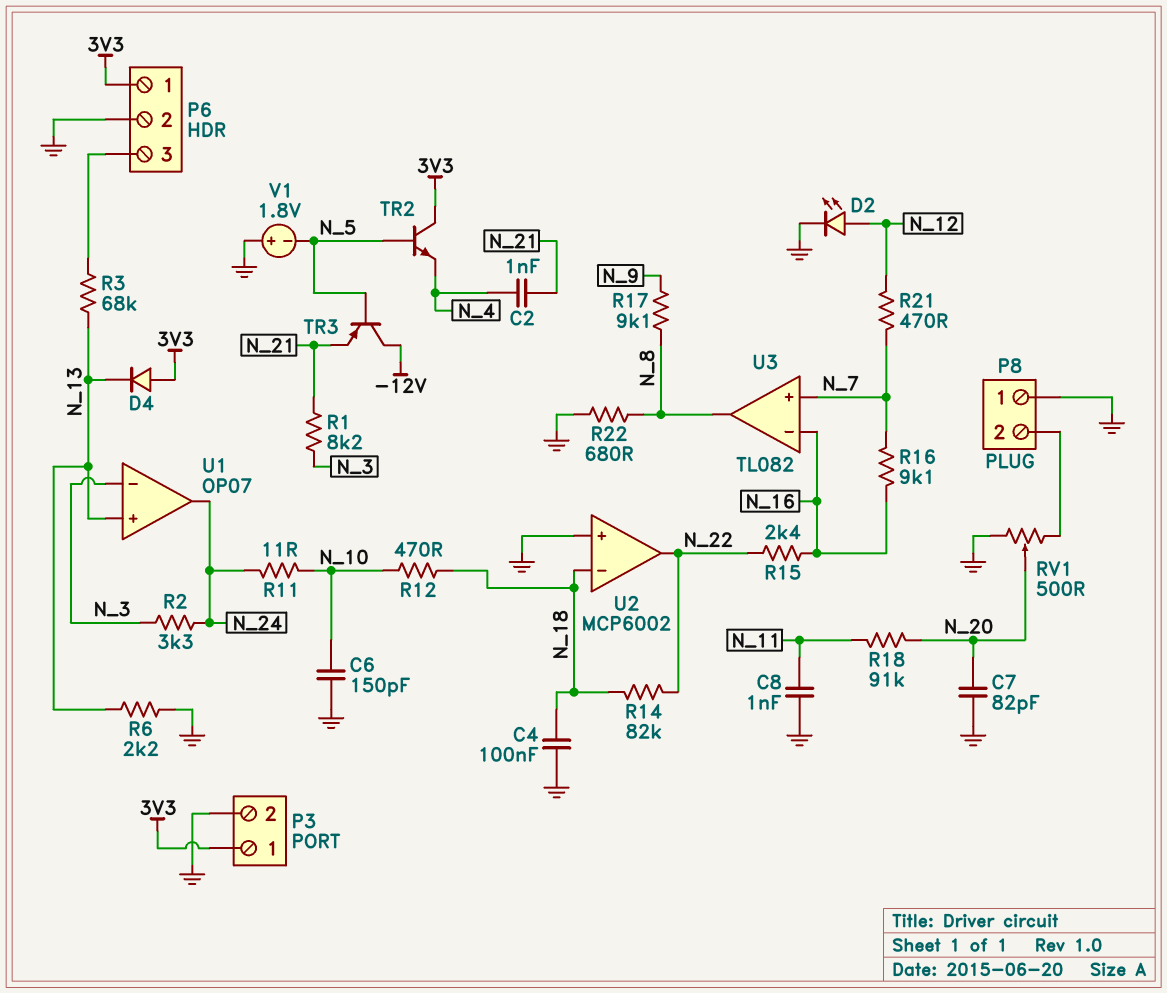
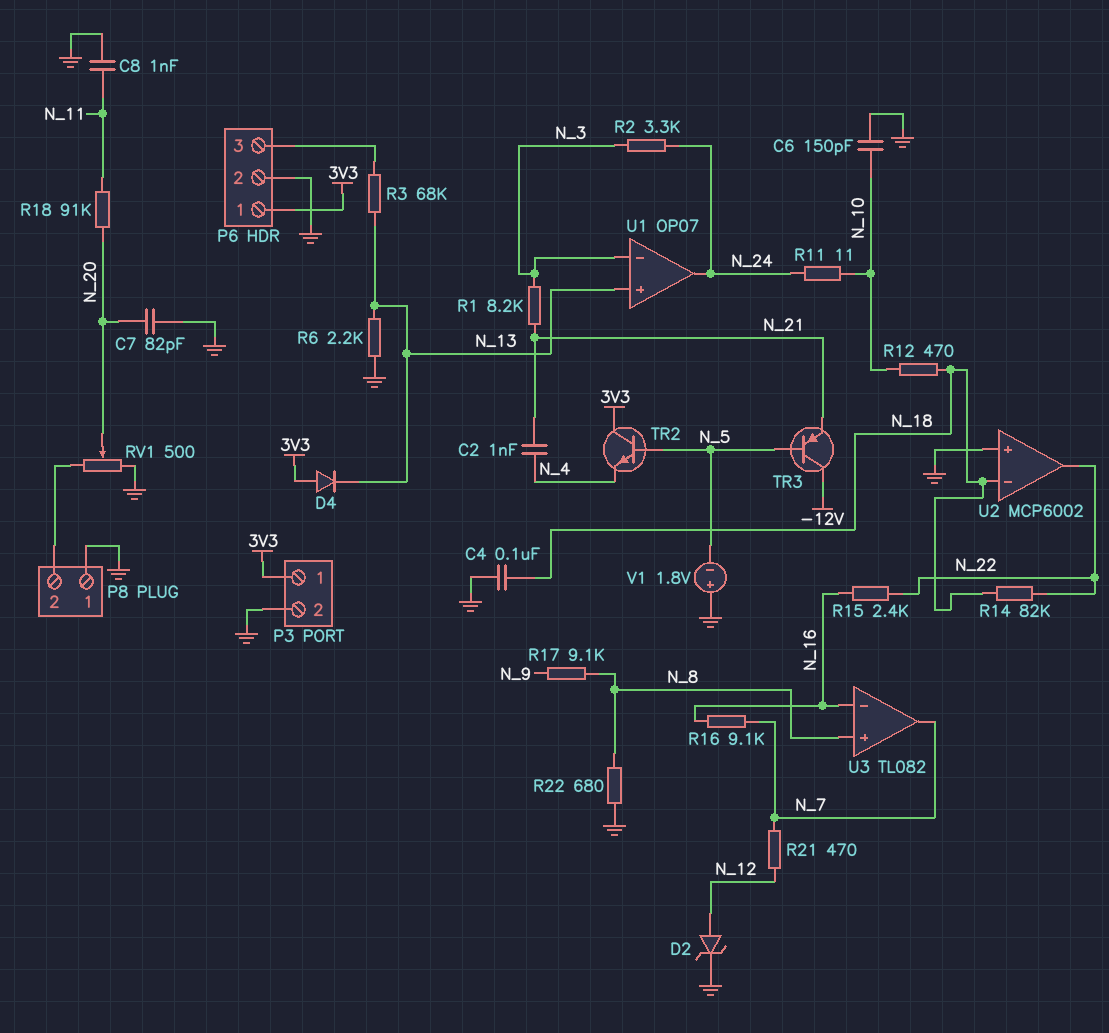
D2: LED (A N_12, K GND) -> zener (A N_12, K GND)
U3 pin in+: N_7 -> N_8
U3 pin out: N_8 -> N_7

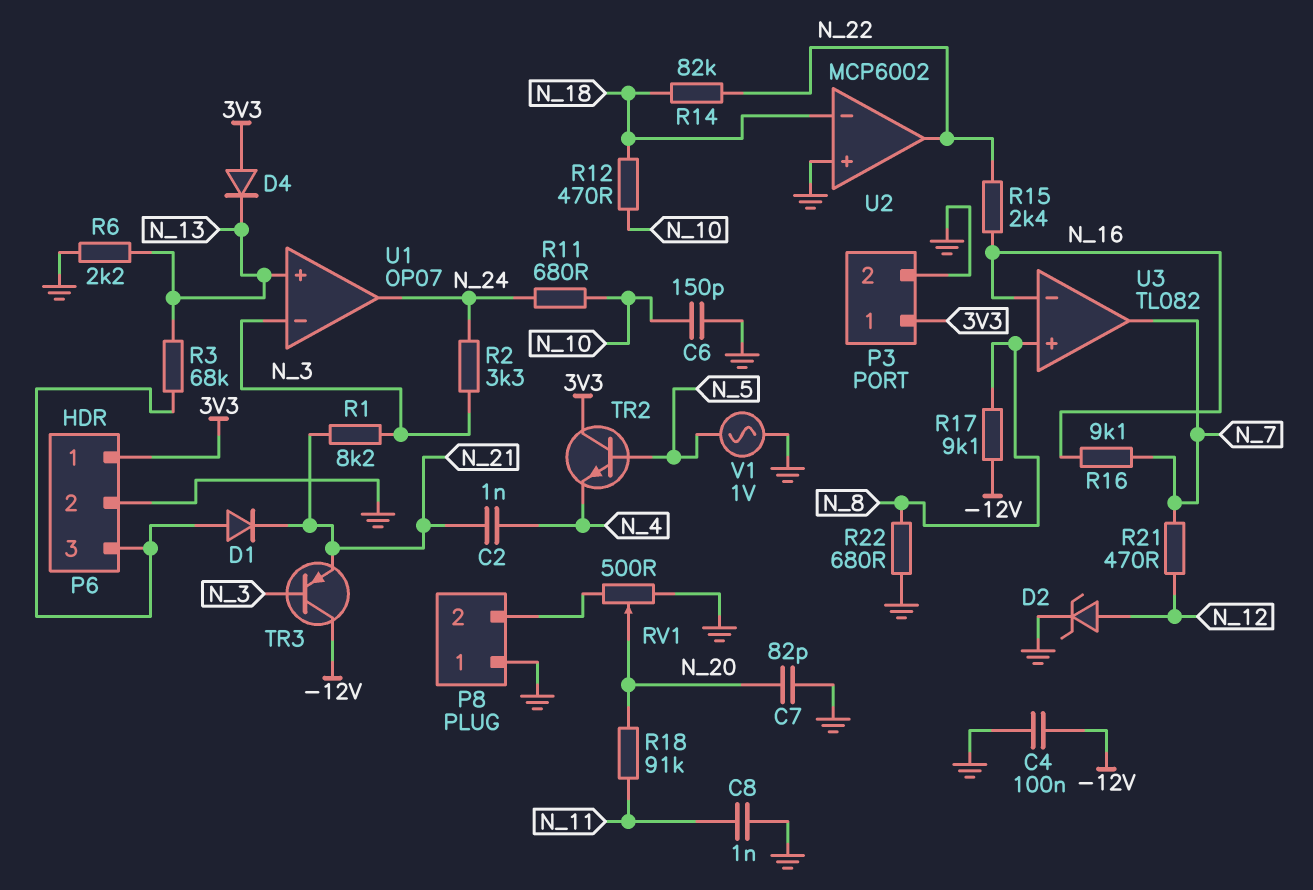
C4: 100nF (GND, N_18) -> 100nF (-12V, GND)
D1: none -> diode (A P6/3, K N_21)
R11: 11 (N_10, N_24) -> 680 (N_10, N_24)
R17: 9.1k (N_8, N_9) -> 9.1k (-12V, N_8)
TR3: PNP (B N_5, C -12V, E N_21) -> PNP (B N_3, C -12V, E N_21)
V1: 1.8V (plus GND, minus N_5) -> AC 1V (GND, N_5)

